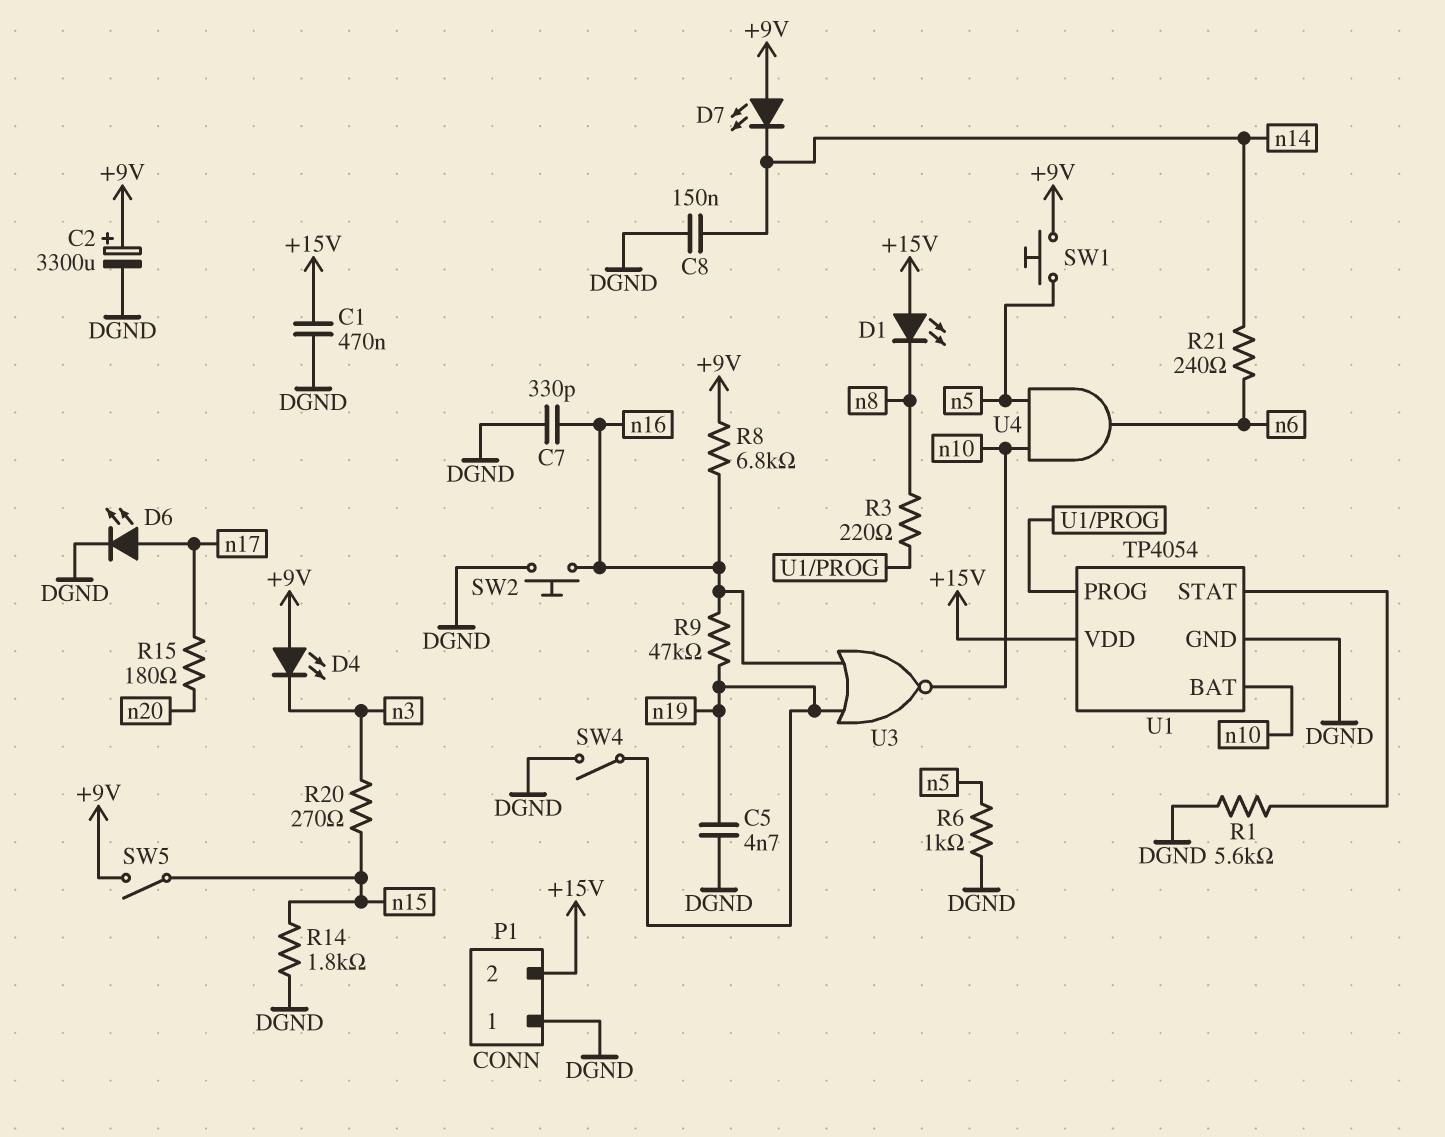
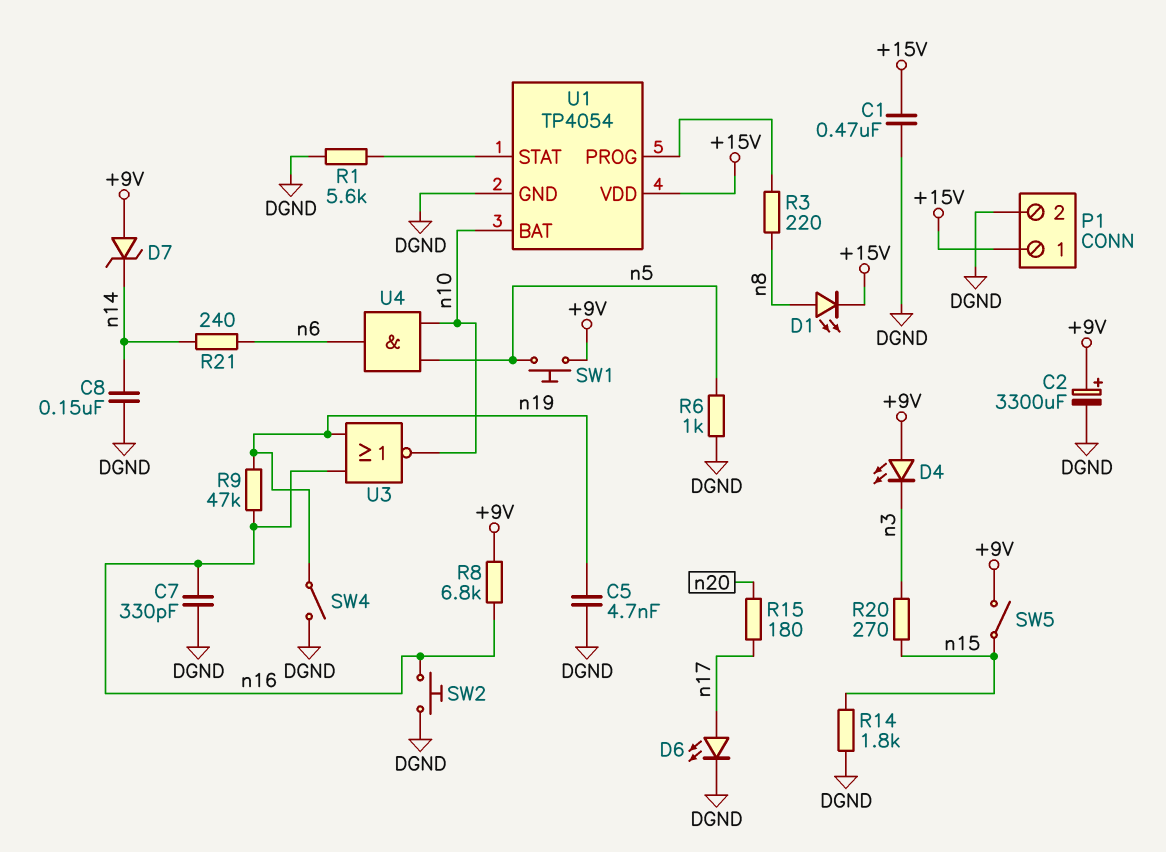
D1: LED (A +15V, K n8) -> LED (A n8, K +15V)
D7: LED (A +9V, K n14) -> zener (A +9V, K n14)
P1 pin 1: DGND -> +15V
P1 pin 2: +15V -> DGND

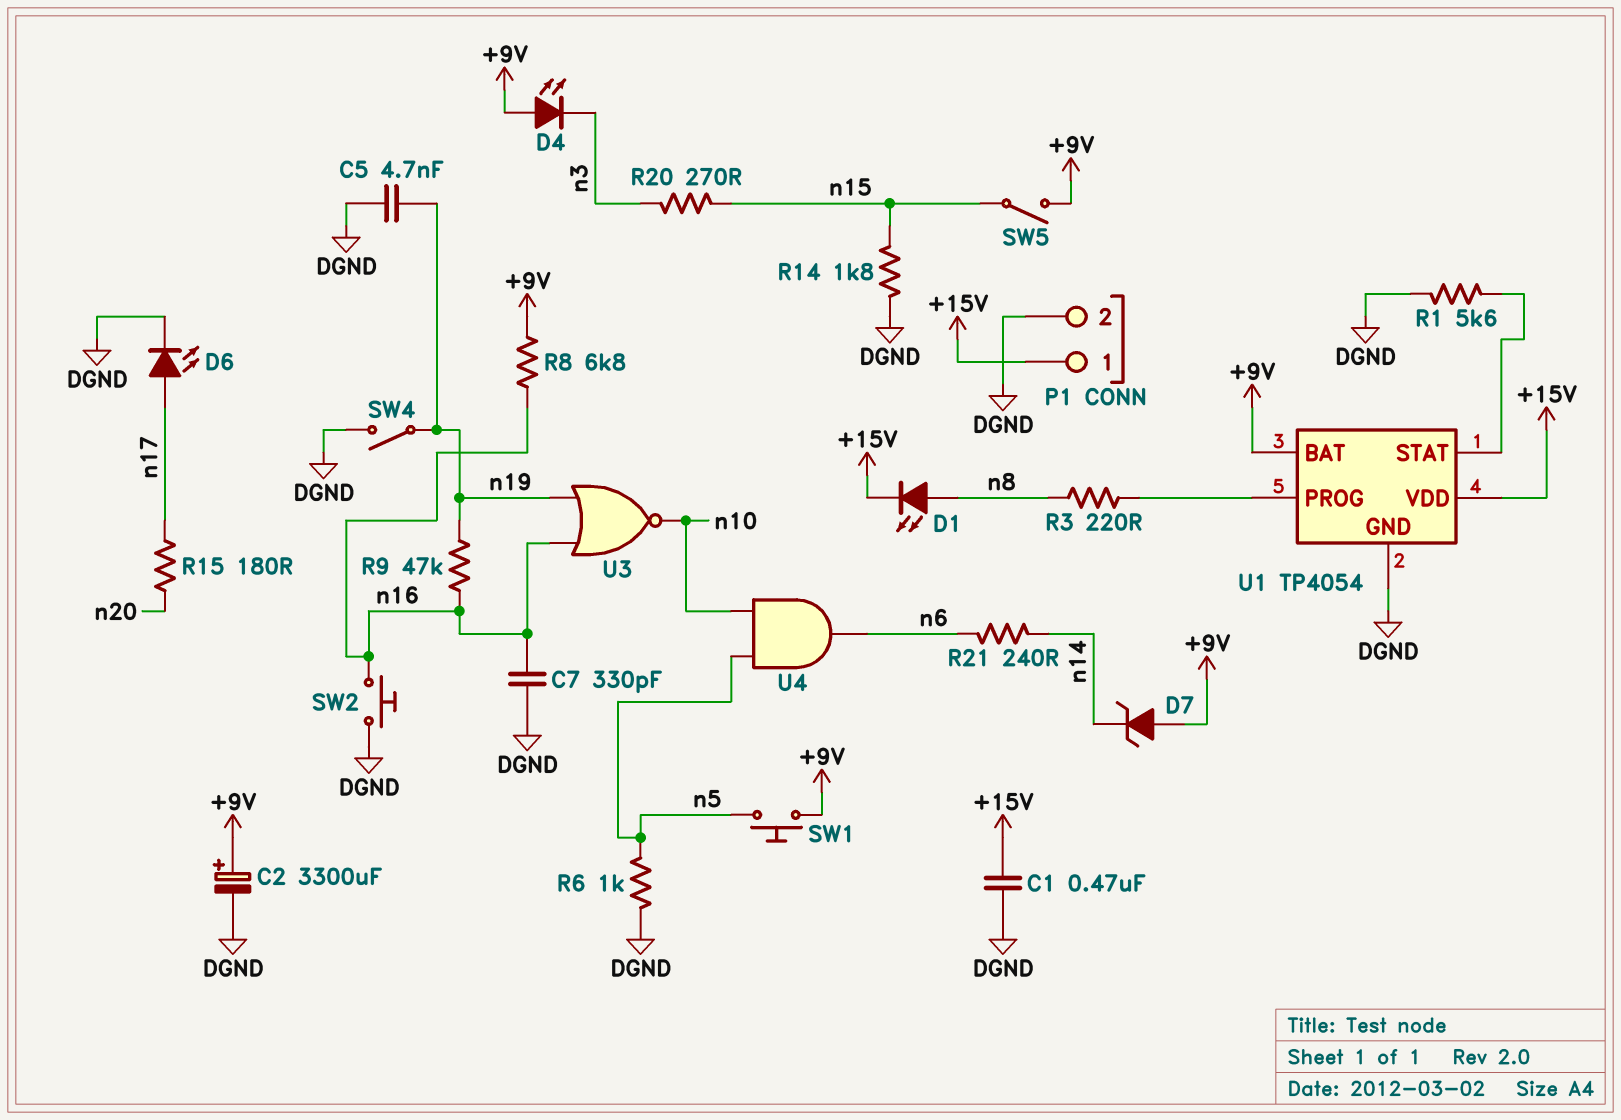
C8: 150nF (DGND, n14) -> none
U1 pin BAT: n10 -> +9V

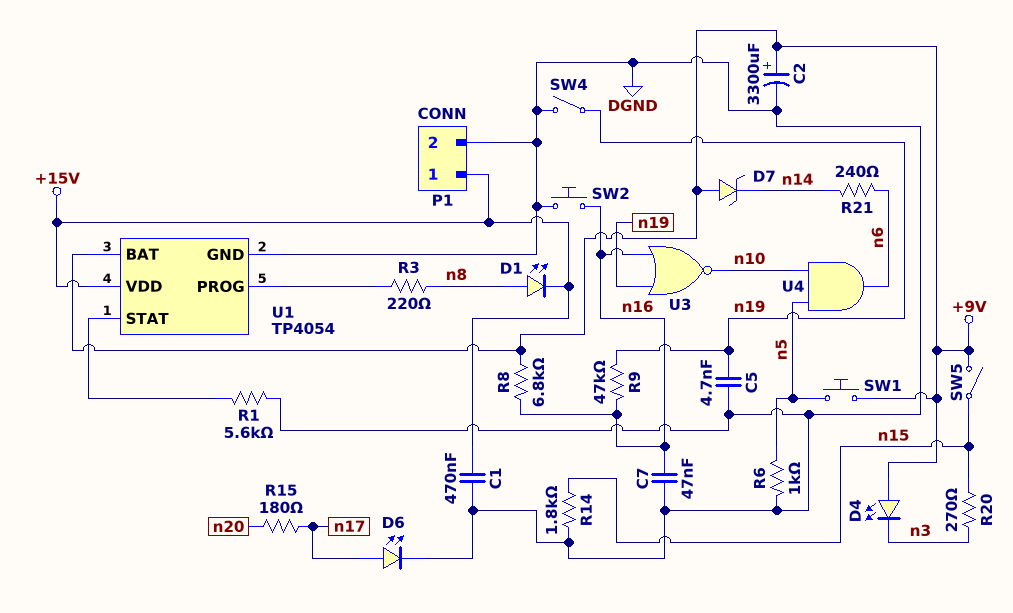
C7: 330pF (DGND, n16) -> 47nF (DGND, n16)

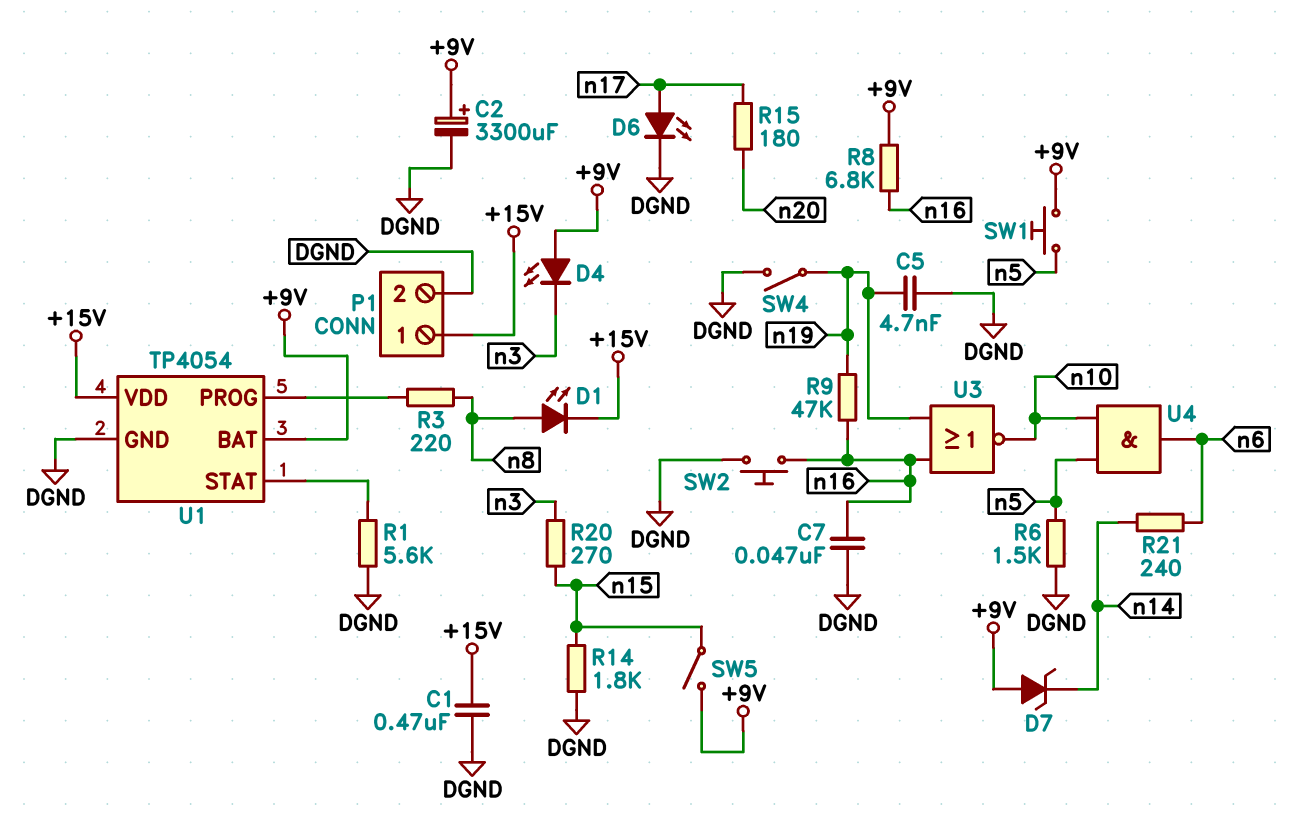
R6: 1k (DGND, n5) -> 1.5k (DGND, n5)

